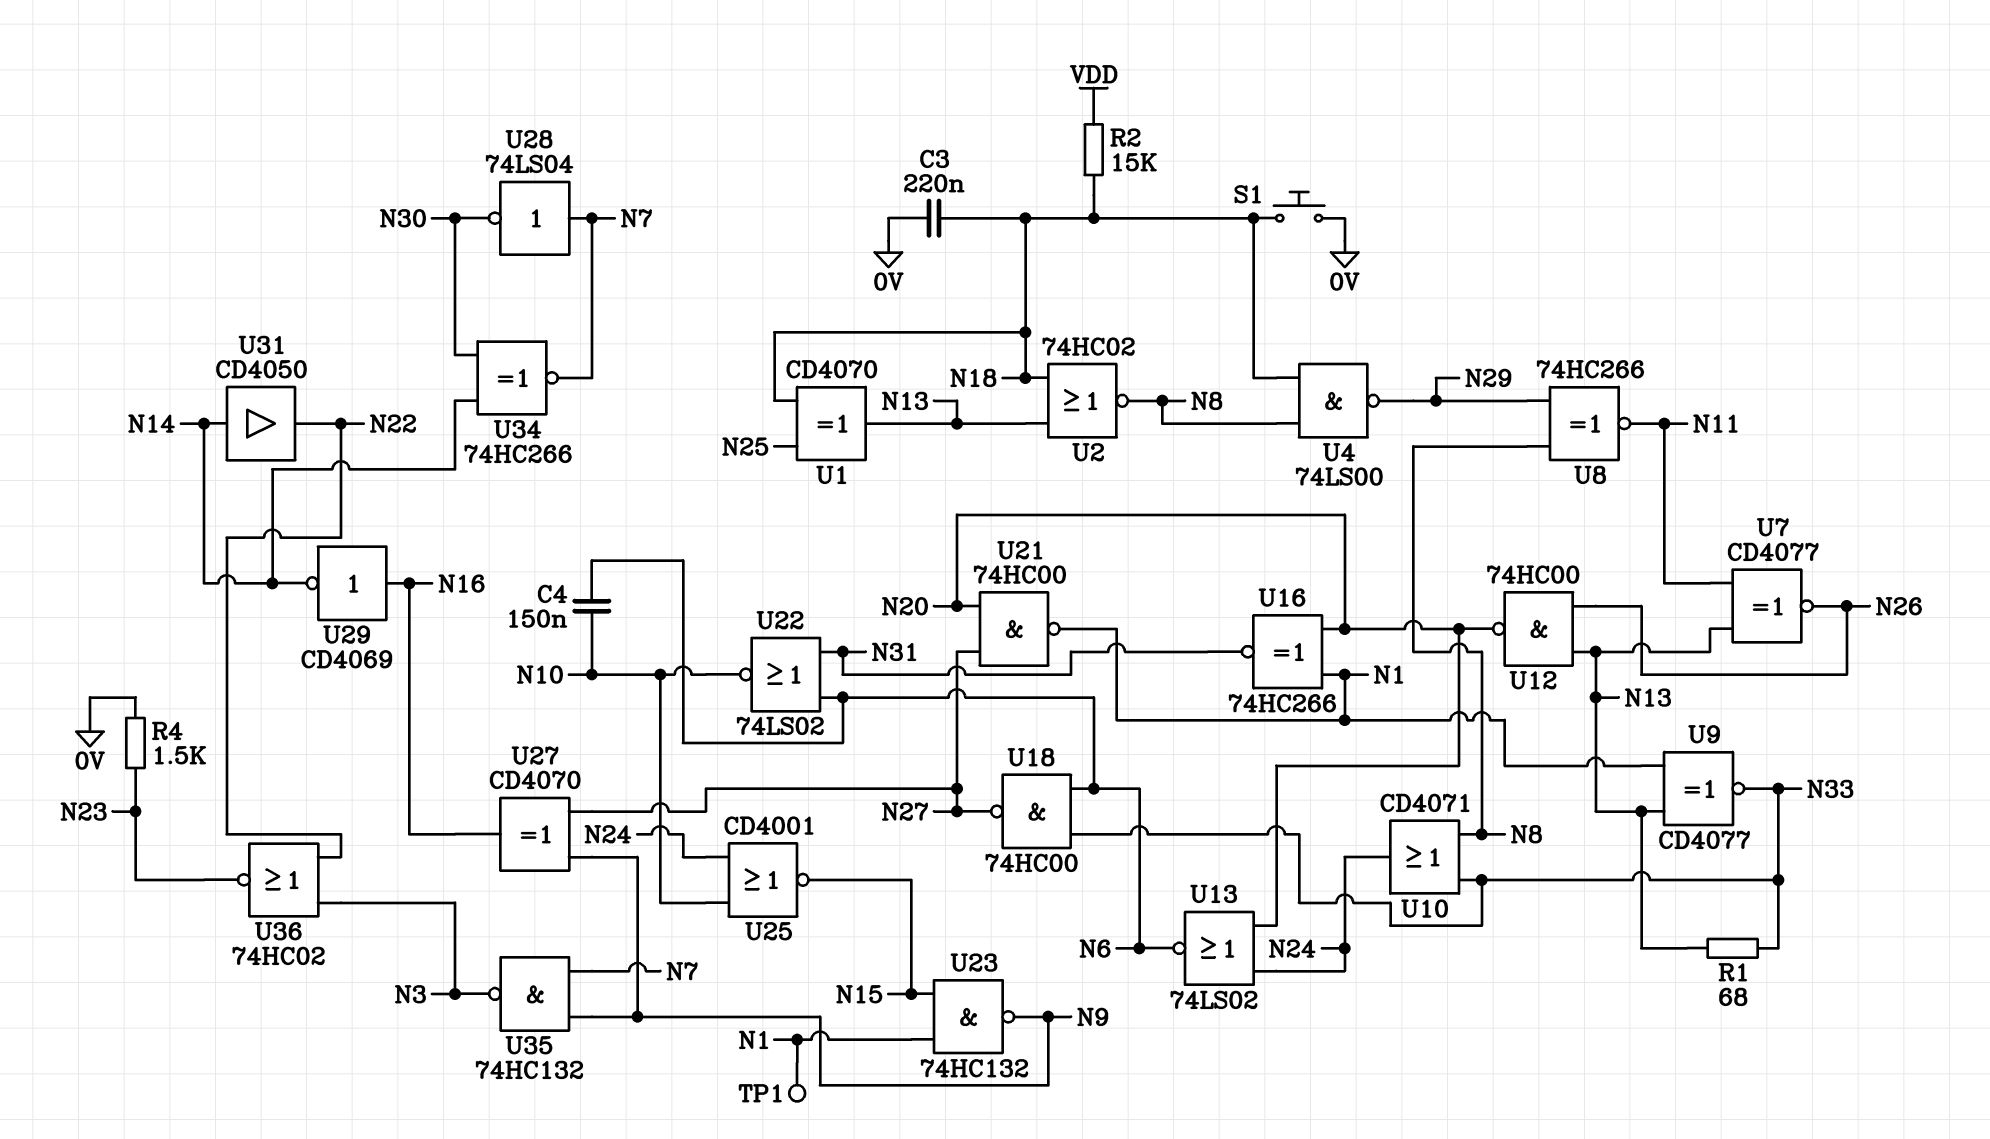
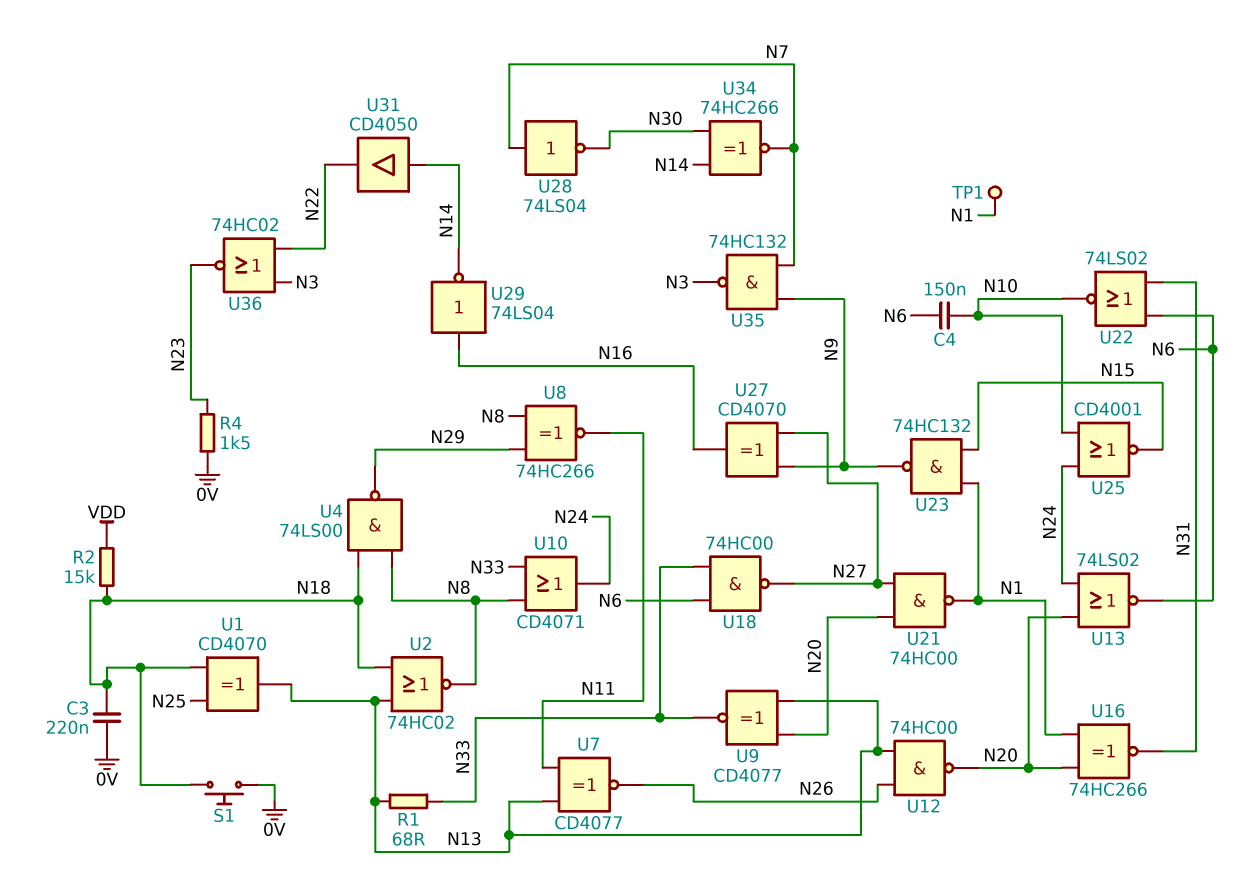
U9: XNOR CD4077 (in N1, in N13, out N33) -> XNOR CD4077 (in N13, in N20, out N33)
U29: NOT CD4069 (in N16, out N14) -> NOT 74LS04 (in N16, out N14)

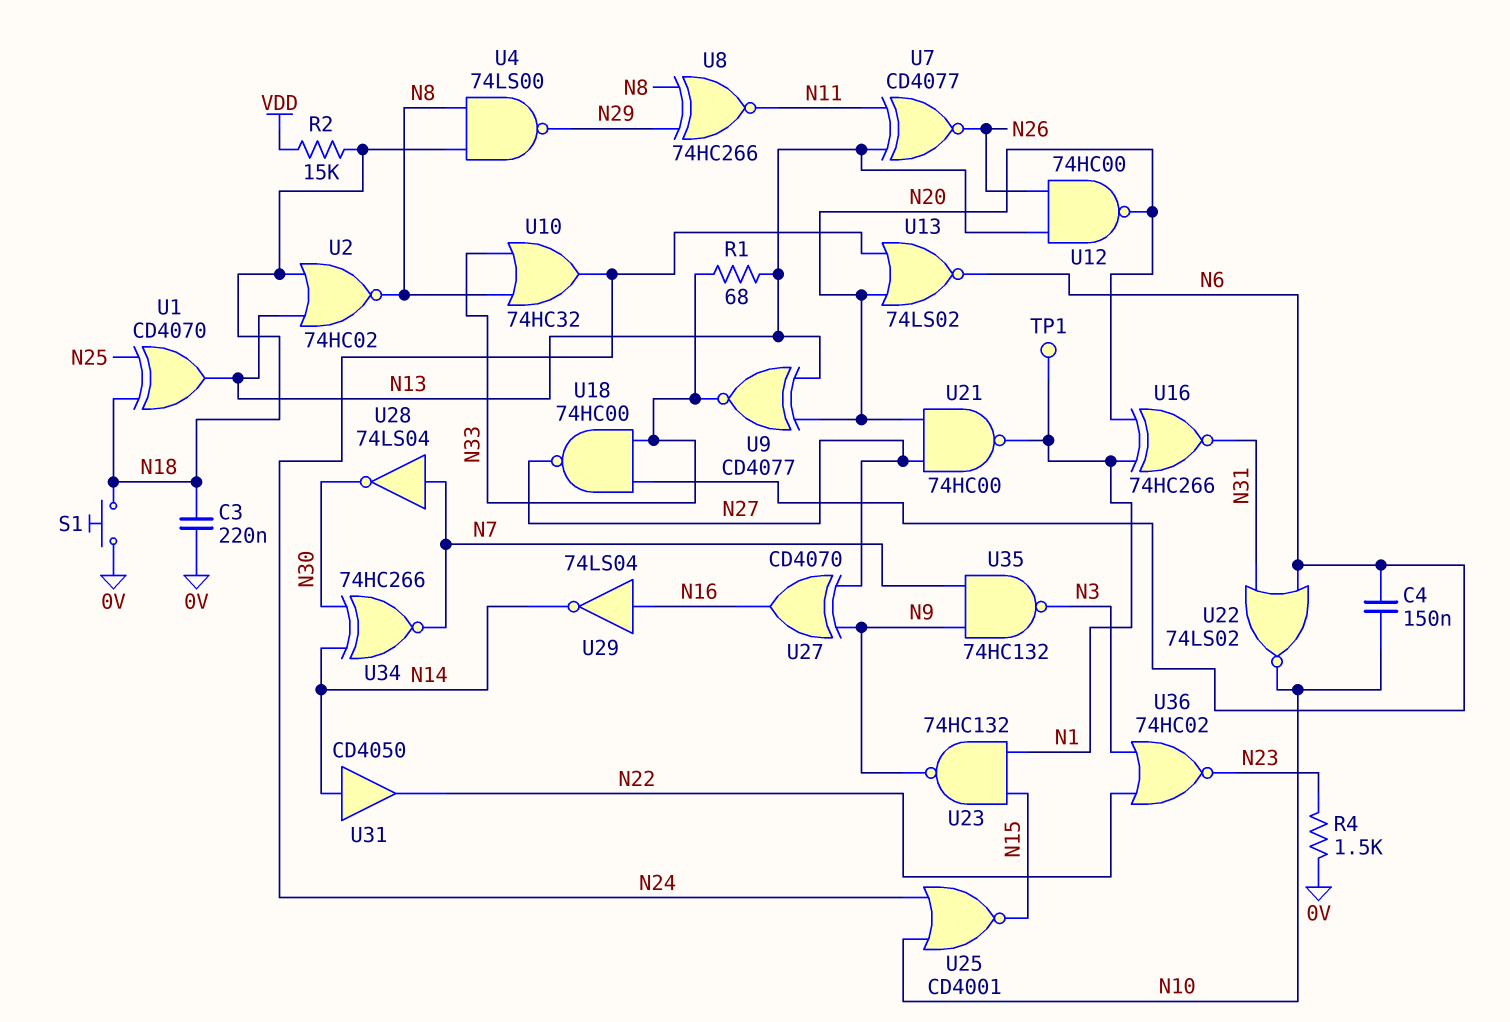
U10: OR CD4071 (in N8, in N33, out N24) -> OR 74HC32 (in N8, in N33, out N24)

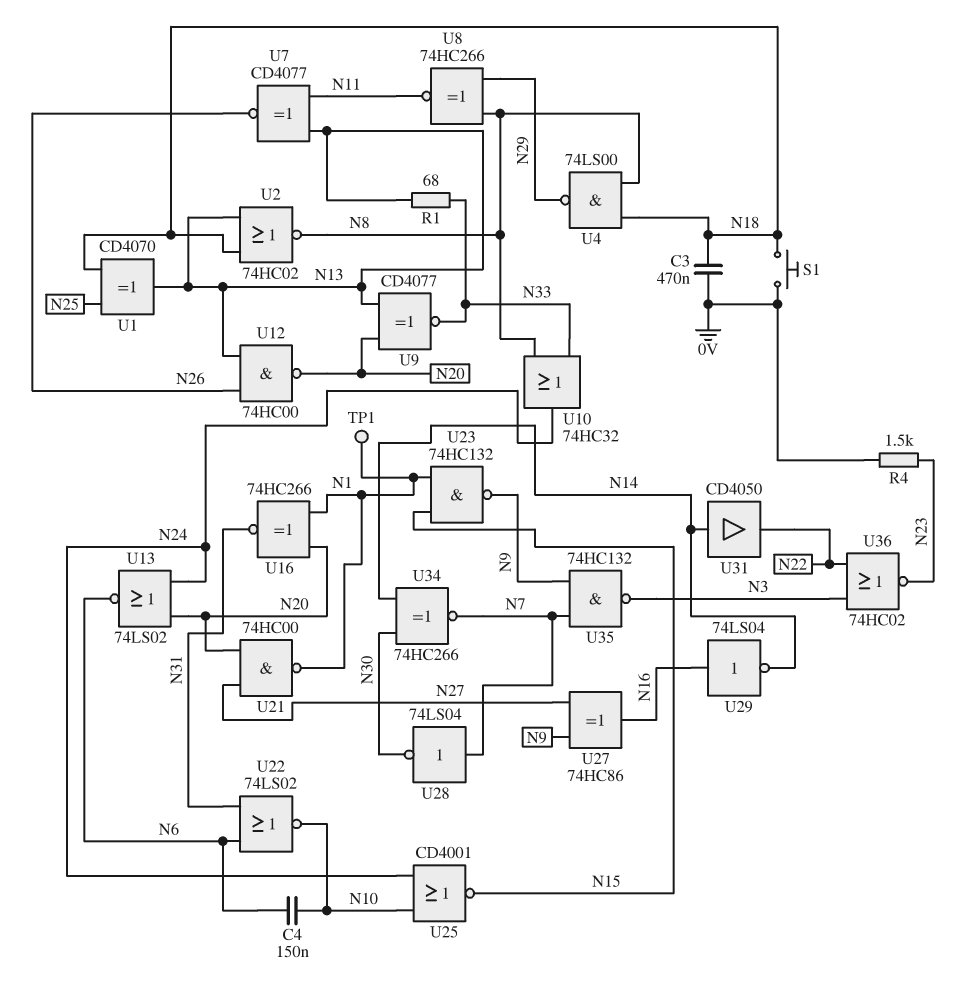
C3: 220nF (0V, N18) -> 470nF (0V, N18)
R2: 15k (N18, VDD) -> none
U18: NAND 74HC00 (in N6, in N33, out N27) -> none
U27: XOR CD4070 (in N9, in N27, out N16) -> XOR 74HC86 (in N9, in N27, out N16)

